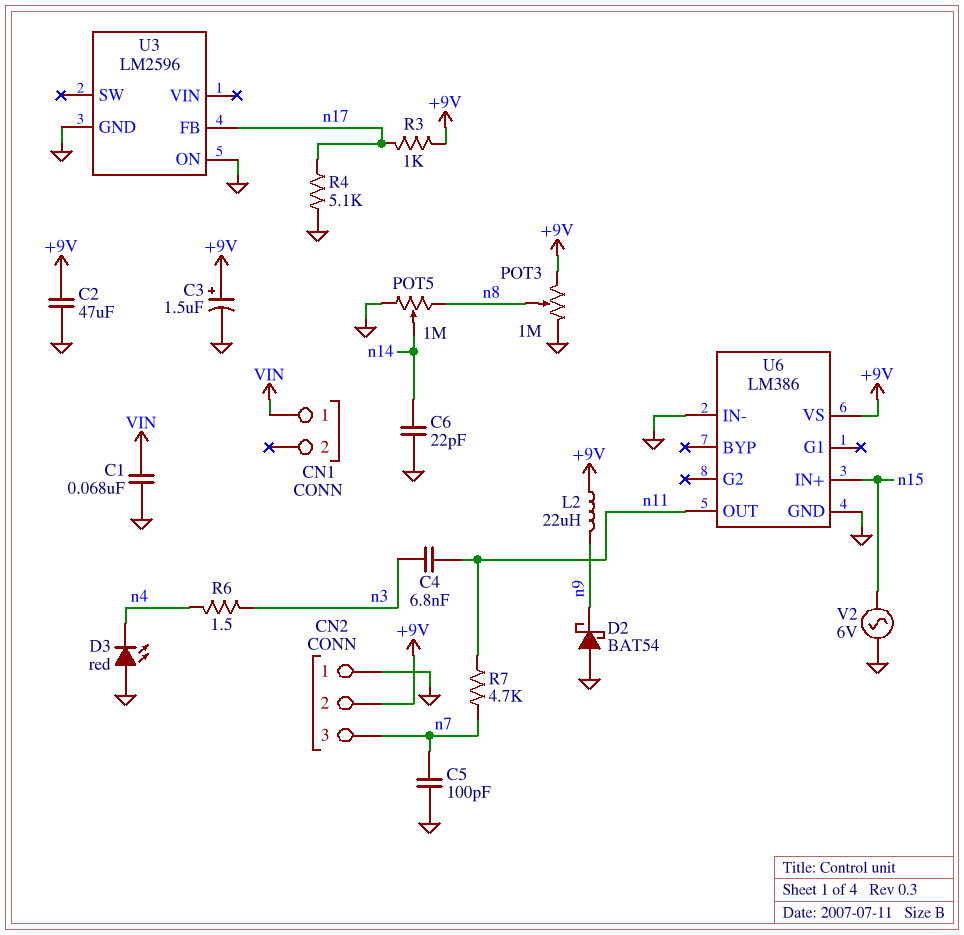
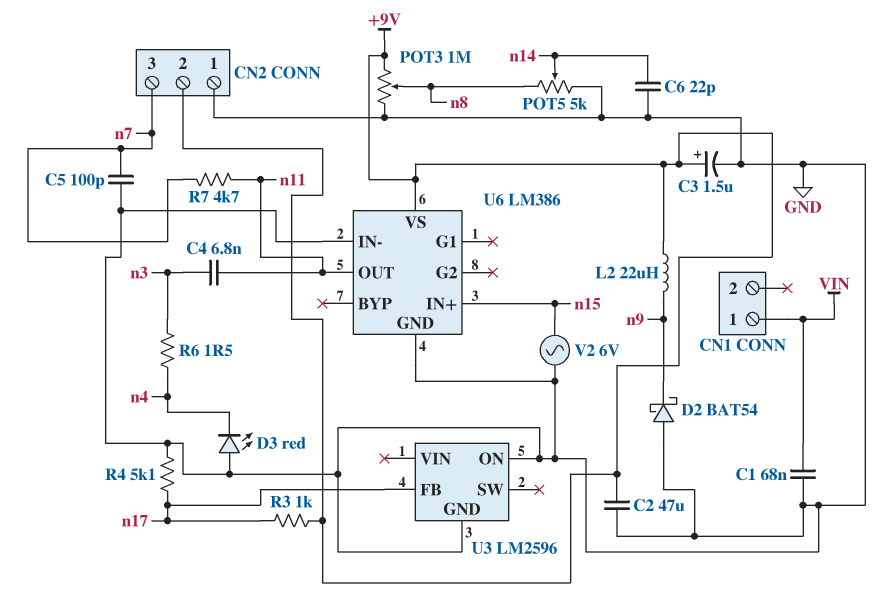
POT5: 1M (GND, n8, wiper n14) -> 5k (GND, n8, wiper n14)

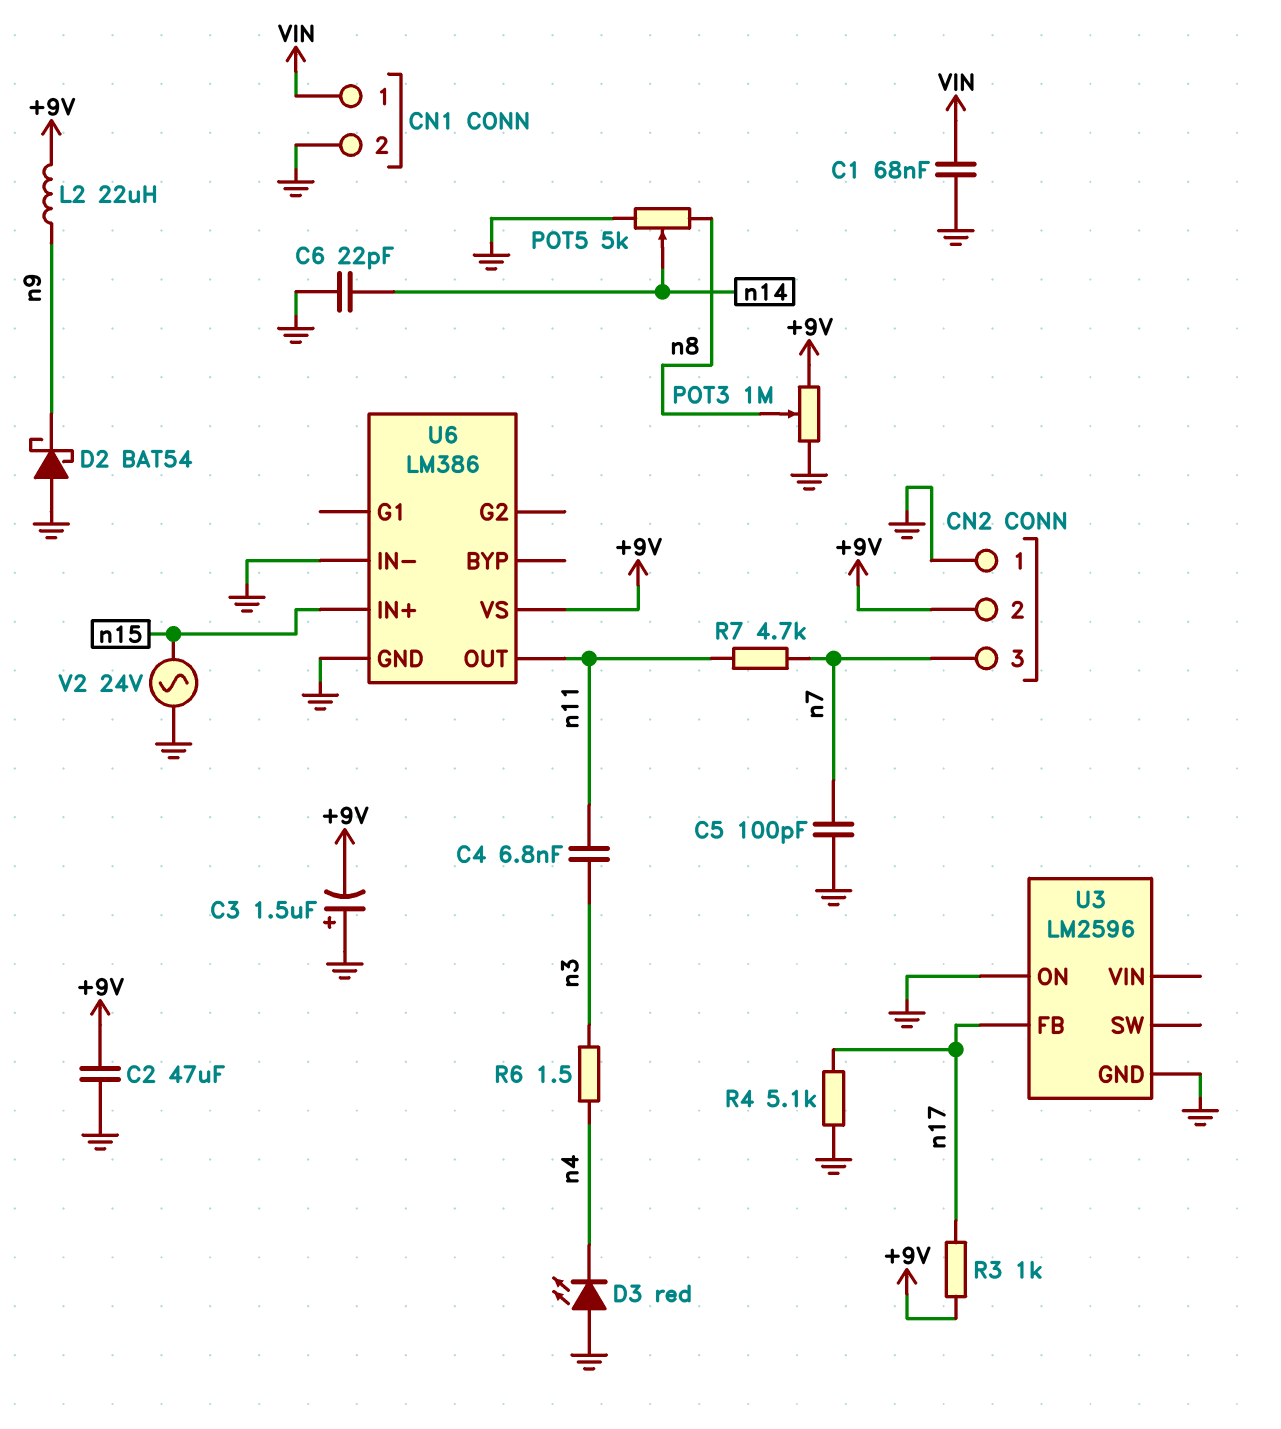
C3: 1.5uF (plus +9V, minus GND) -> 1.5uF (plus GND, minus +9V)
CN1 pin 2: none -> GND
V2: AC 6V (GND, n15) -> AC 24V (GND, n15)

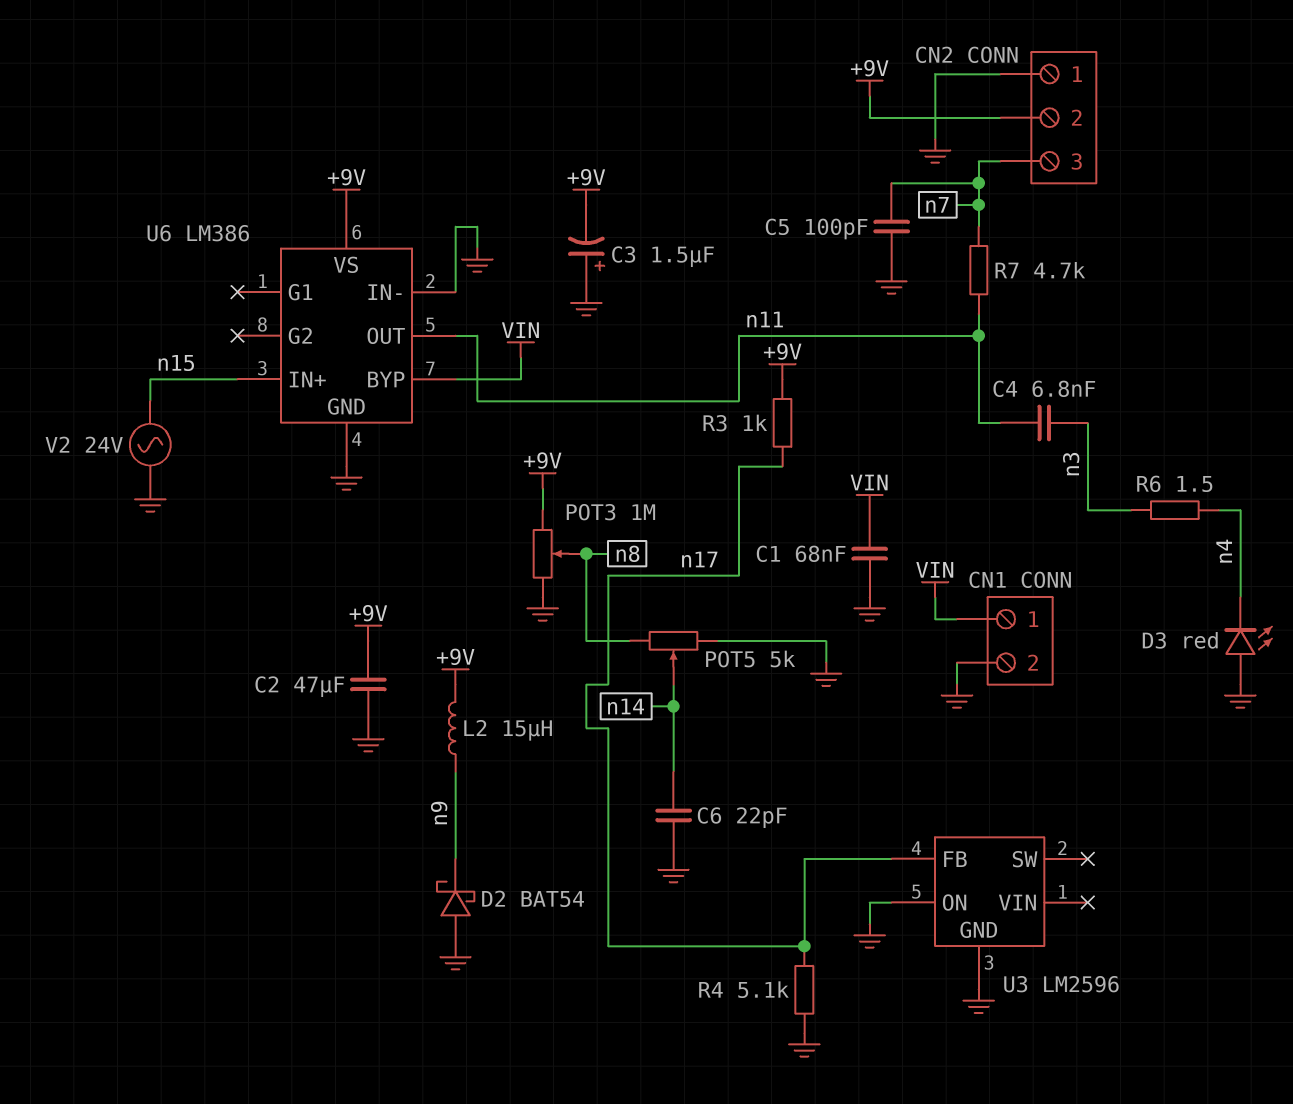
L2: 22uH (+9V, n9) -> 15uH (+9V, n9)
U6 pin BYP: none -> VIN

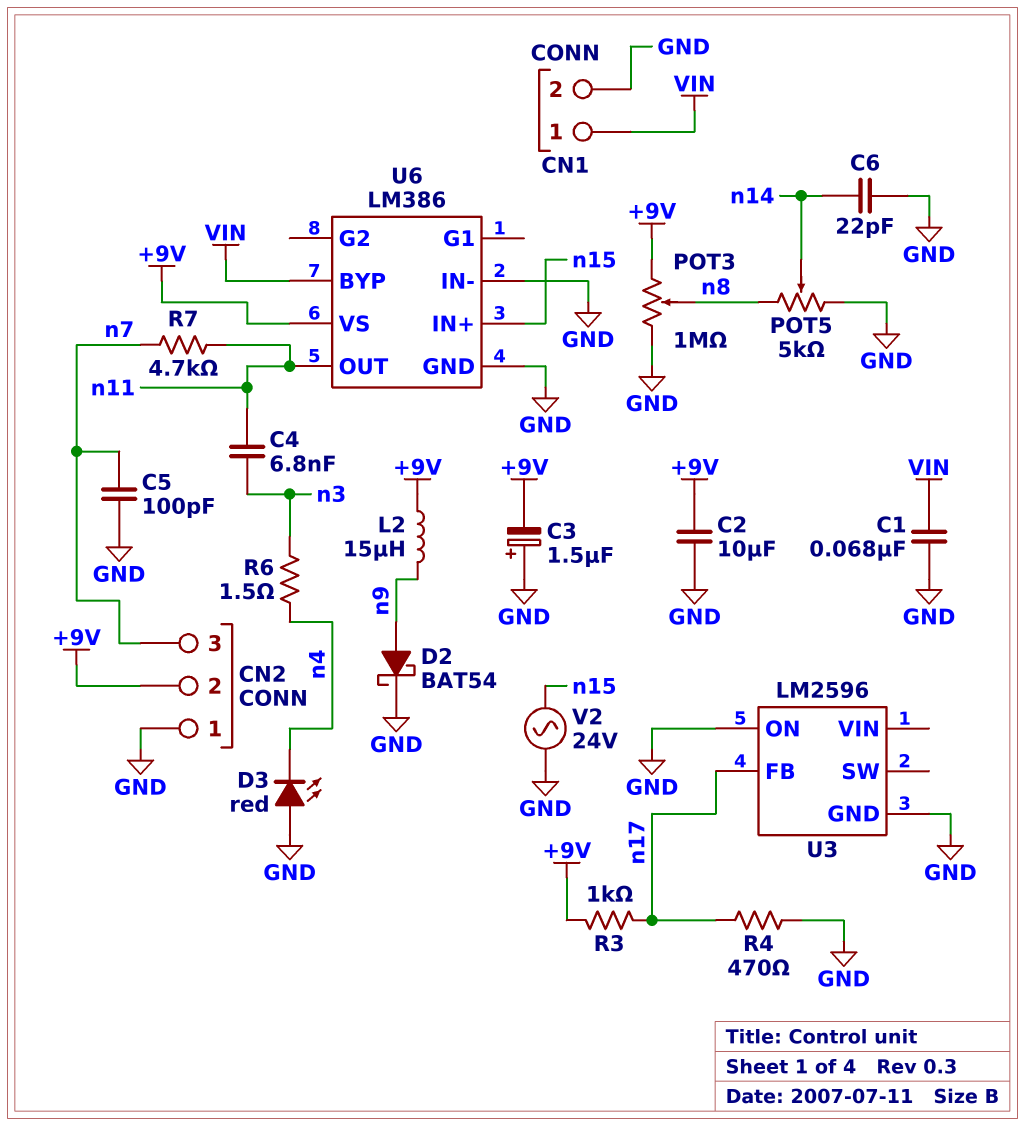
C2: 47uF (+9V, GND) -> 10uF (+9V, GND)
D2: schottky BAT54 (A GND, K n9) -> schottky BAT54 (A n9, K GND)
R4: 5.1k (GND, n17) -> 470 (GND, n17)

